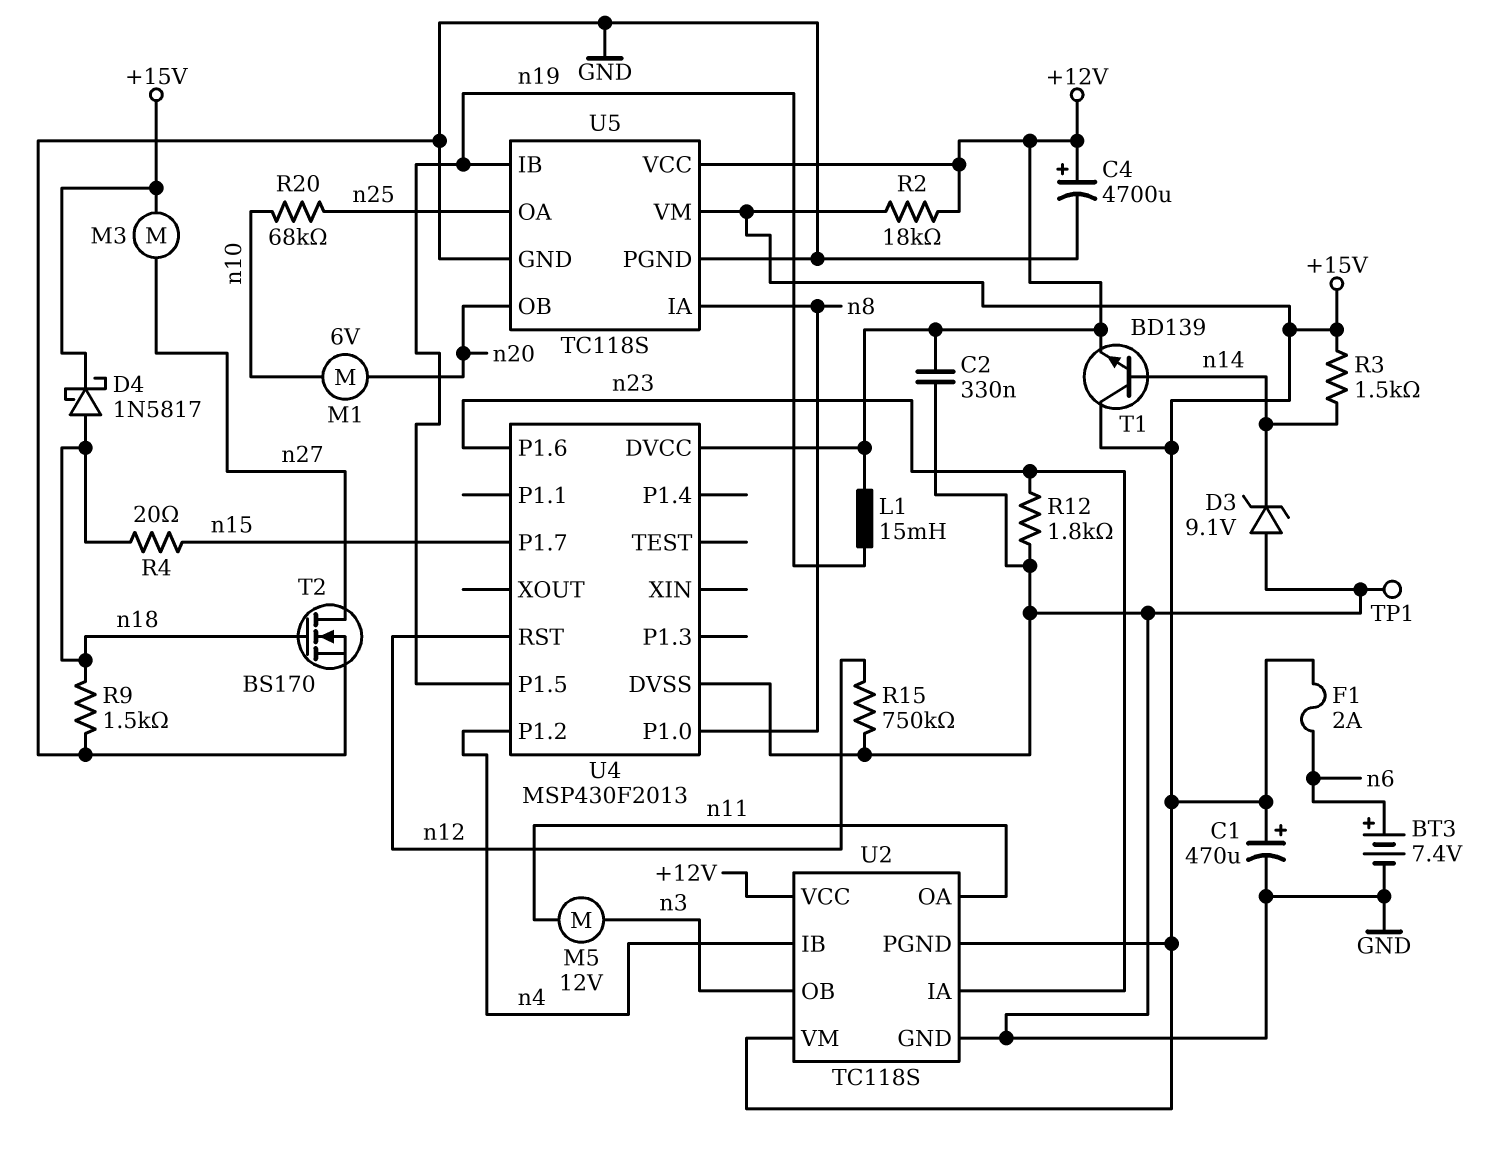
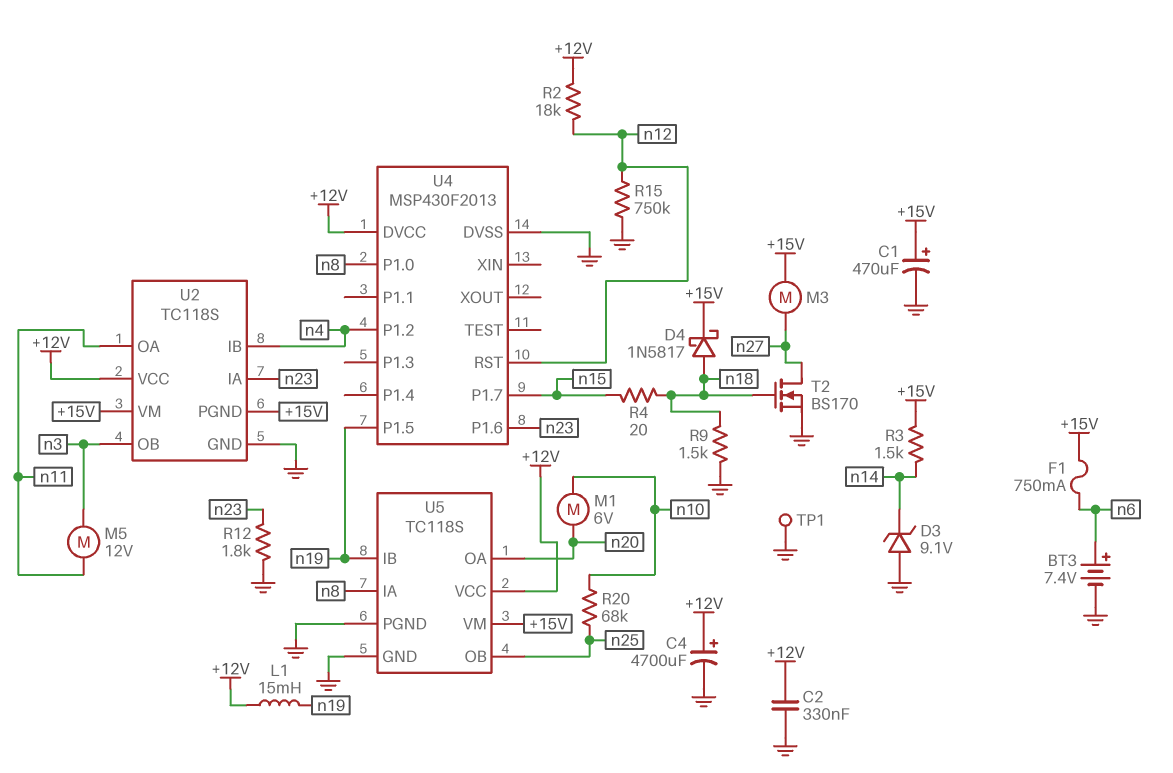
F1: 2A (+15V, n6) -> 750mA (+15V, n6)
R2: 18k (+12V, +15V) -> 18k (+12V, n12)
T1: NPN BD139 (B n14, C +15V, E +12V) -> none
U5 pin OA: n25 -> n20
U5 pin OB: n20 -> n25

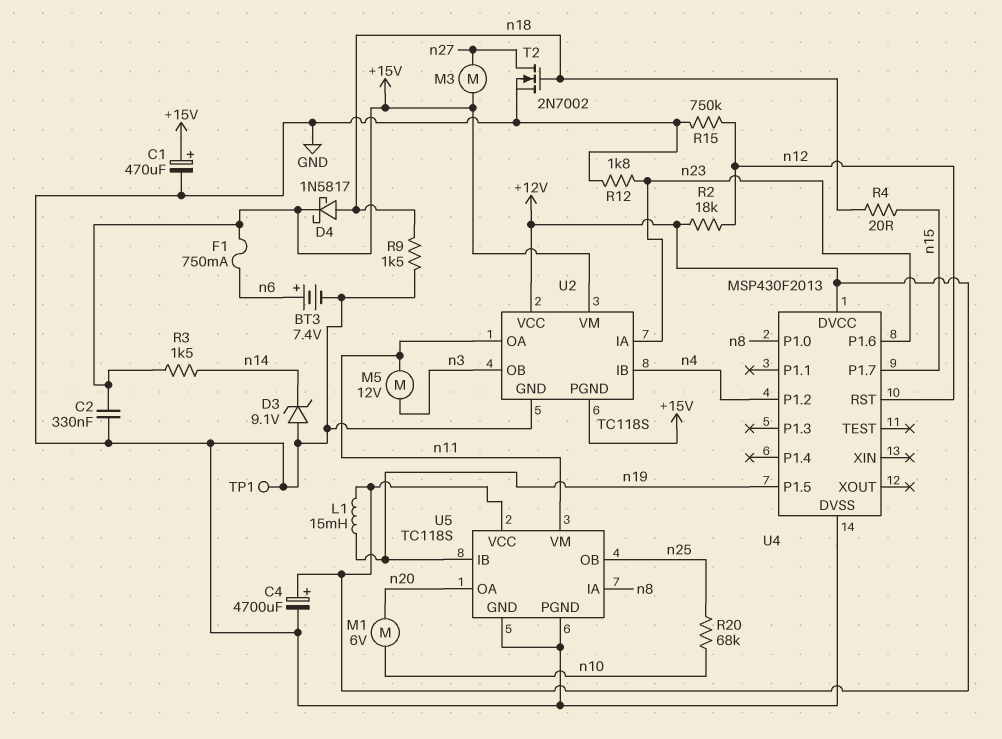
C2: 330nF (+12V, GND) -> 330nF (+15V, GND)
T2: NMOS BS170 (G n18, D n27, S GND) -> NMOS 2N7002 (G n18, D n27, S GND)
U5 pin VM: +15V -> n11

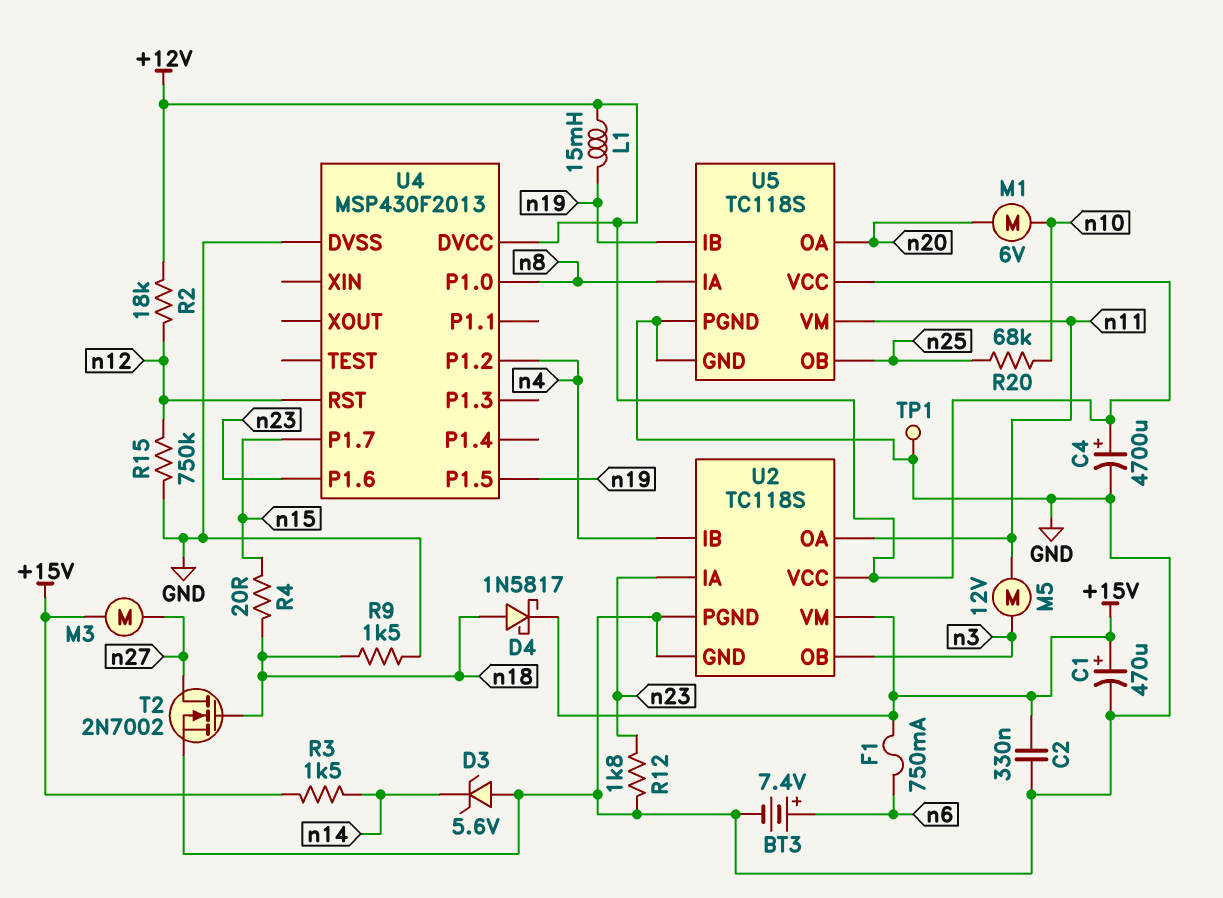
D3: zener 9.1V (A GND, K n14) -> zener 5.6V (A GND, K n14)
U2 pin PGND: +15V -> GND

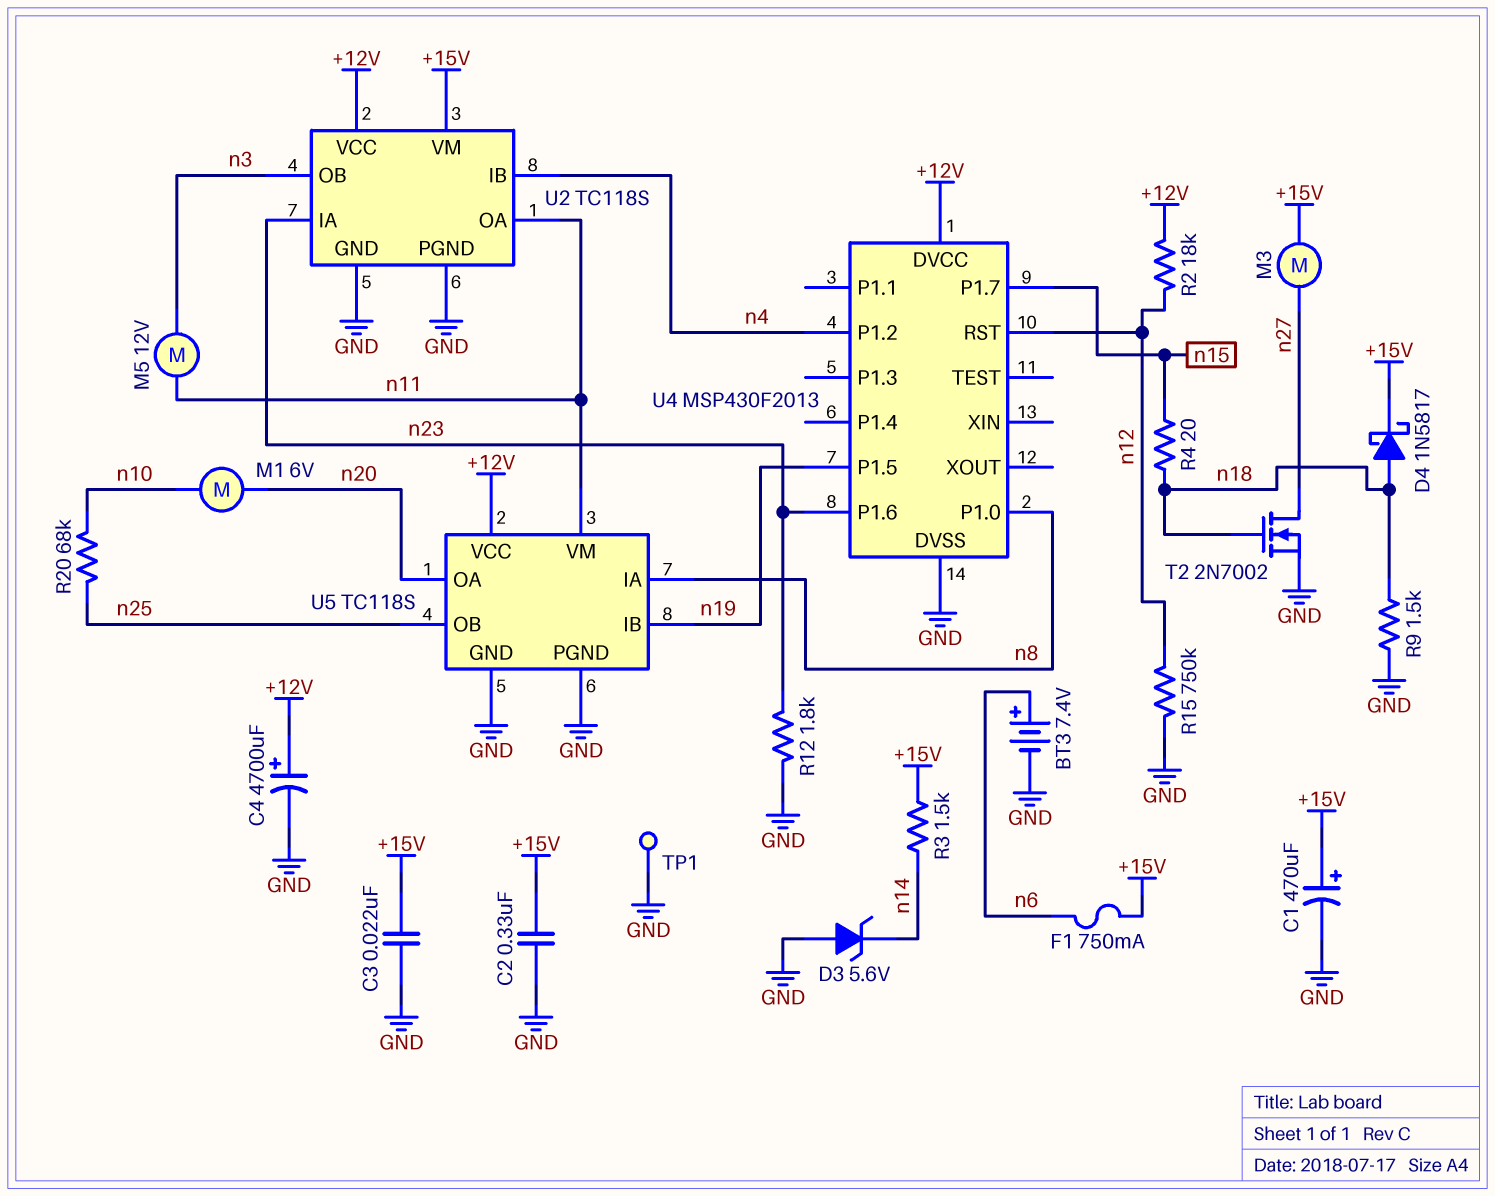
C3: none -> 22nF (+15V, GND)
L1: 15mH (+12V, n19) -> none

